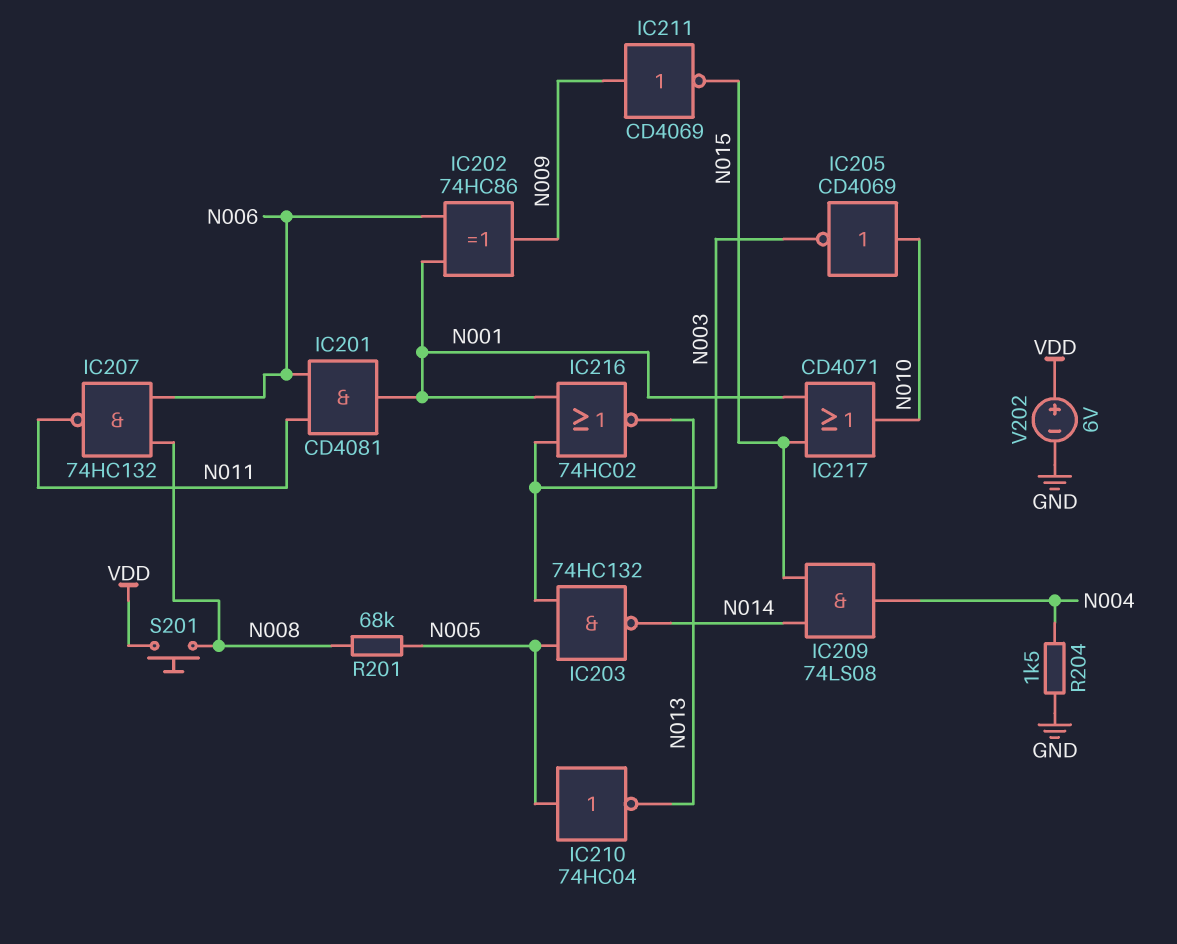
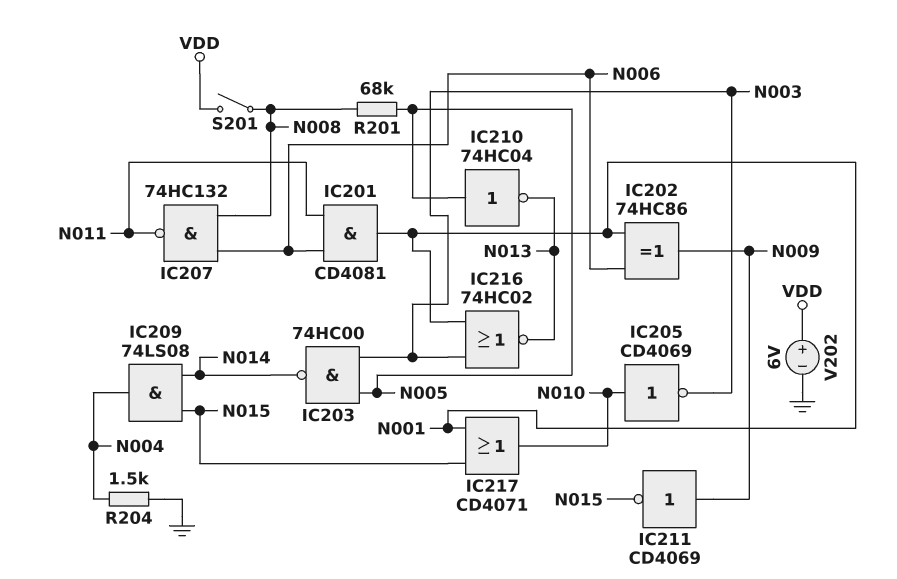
IC203: NAND 74HC132 (in N003, in N005, out N014) -> NAND 74HC00 (in N003, in N005, out N014)
S201: button (N008, VDD) -> switch (N008, VDD)

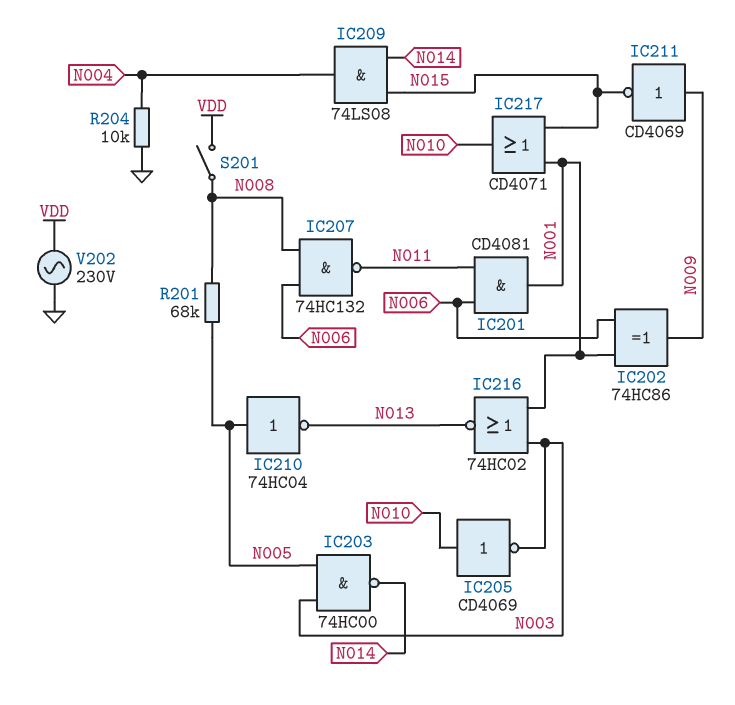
R204: 1.5k (GND, N004) -> 10k (GND, N004)
V202: 6V (plus VDD, minus GND) -> AC 230V (GND, VDD)

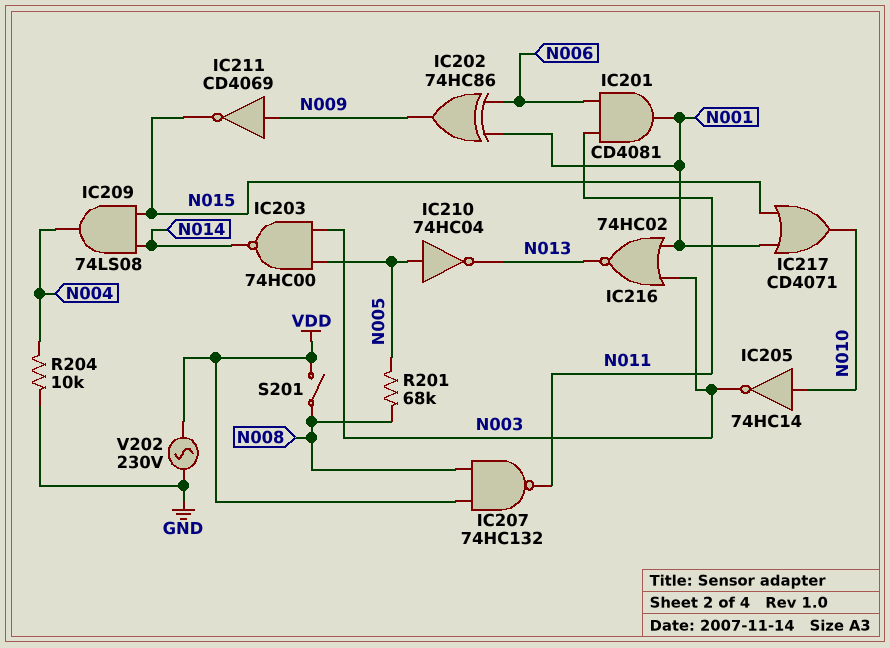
IC205: NOT CD4069 (in N010, out N003) -> NOT 74HC14 (in N010, out N003)
IC207: NAND 74HC132 (in N006, in N008, out N011) -> NAND 74HC132 (in N008, in VDD, out N011)

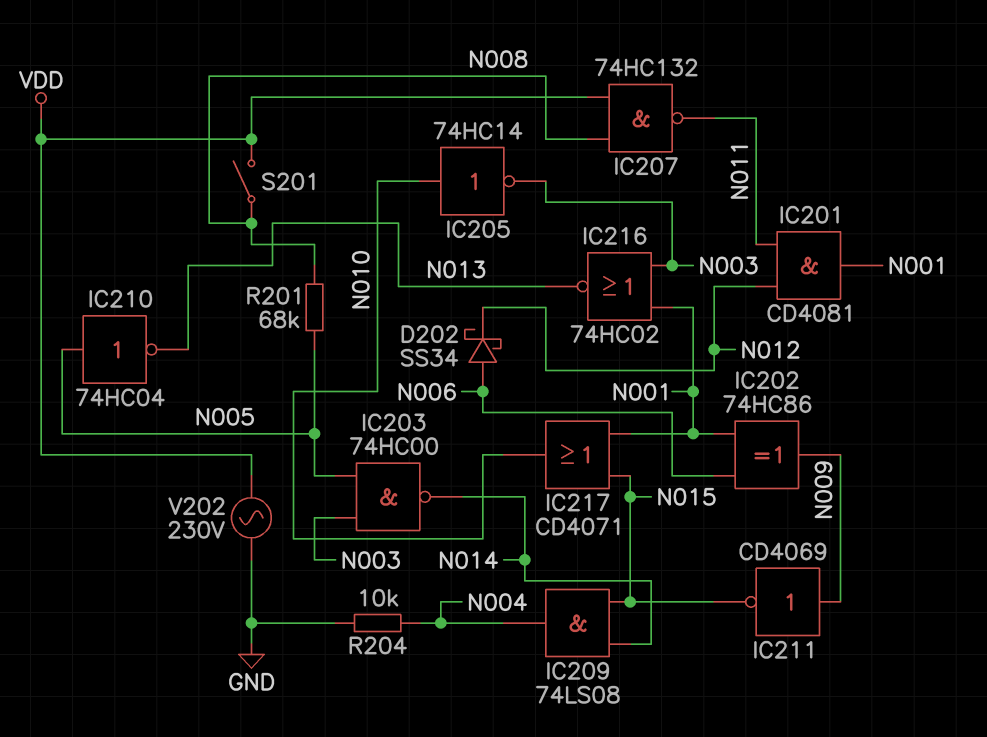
D202: none -> schottky SS34 (A N006, K N012)
IC201: AND CD4081 (in N006, in N011, out N001) -> AND CD4081 (in N011, in N012, out N001)

